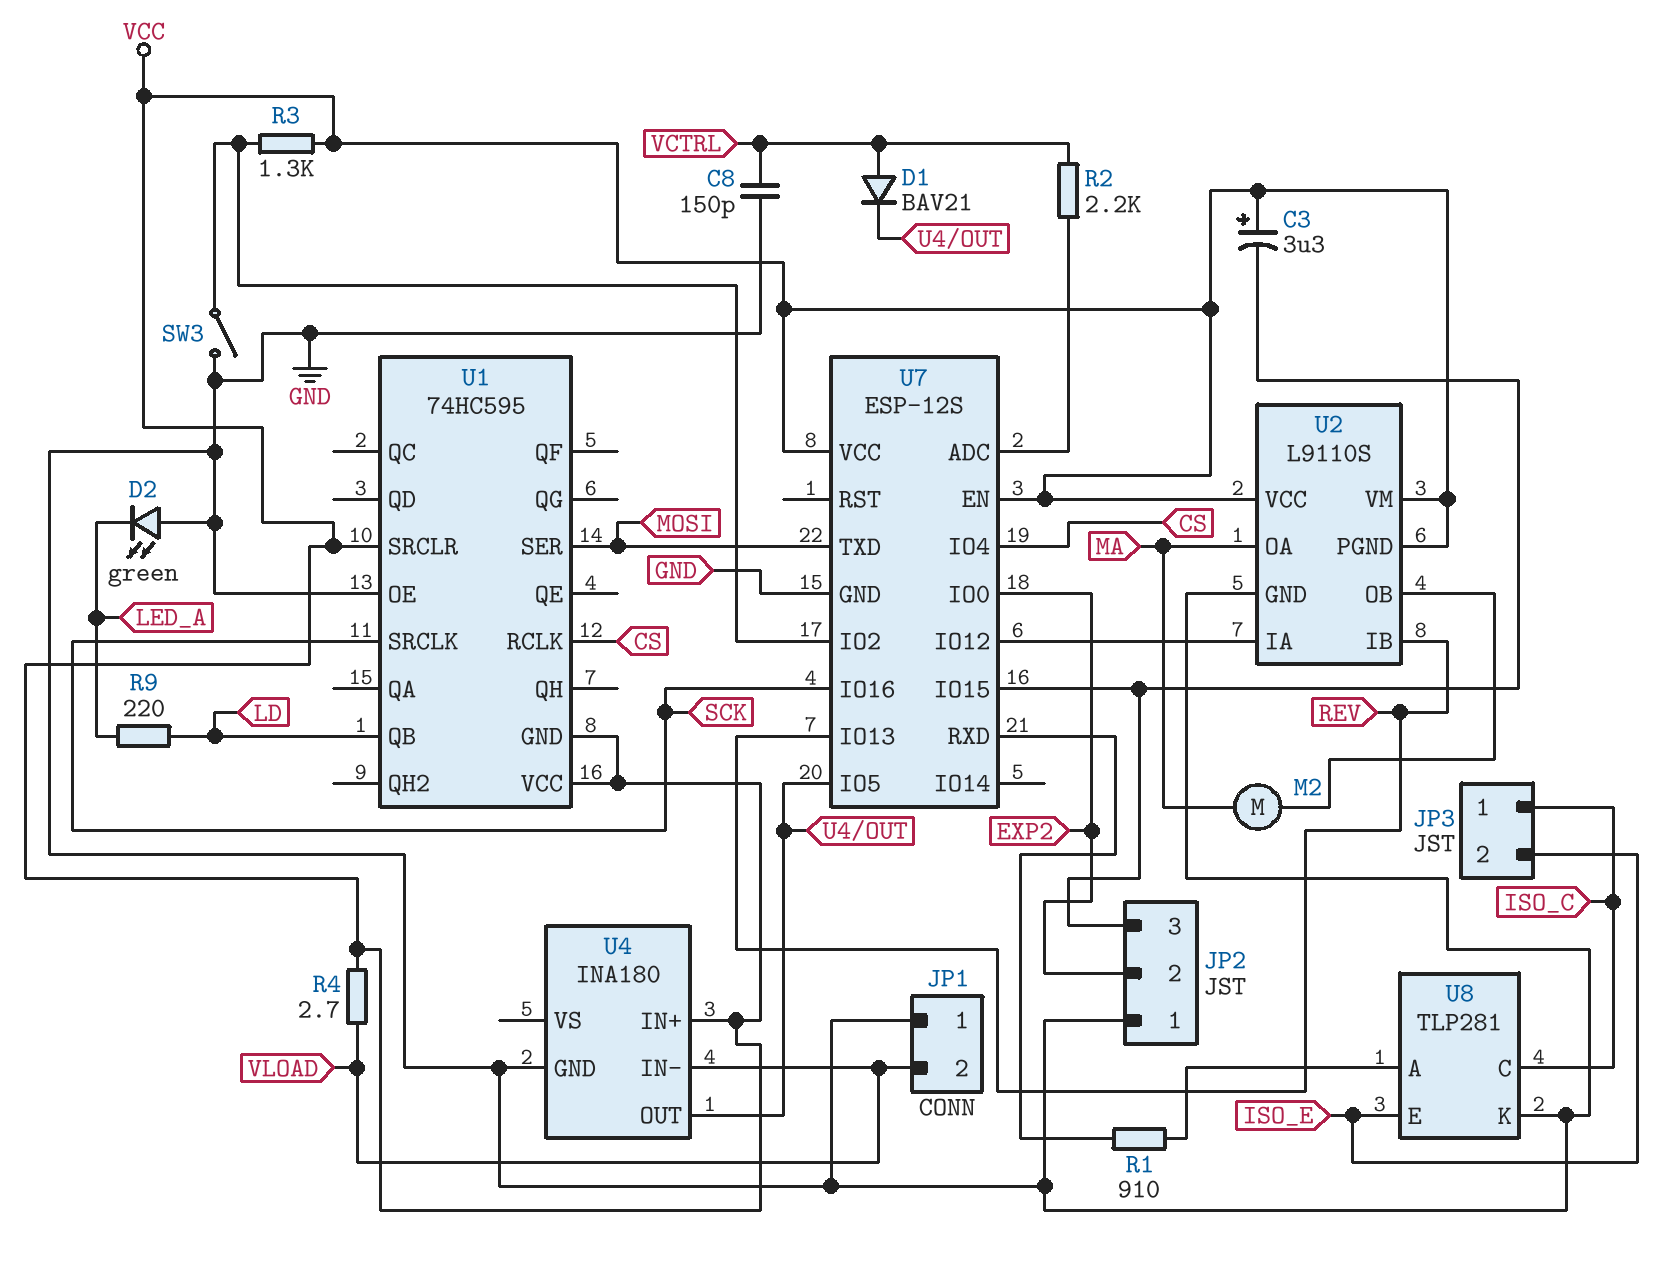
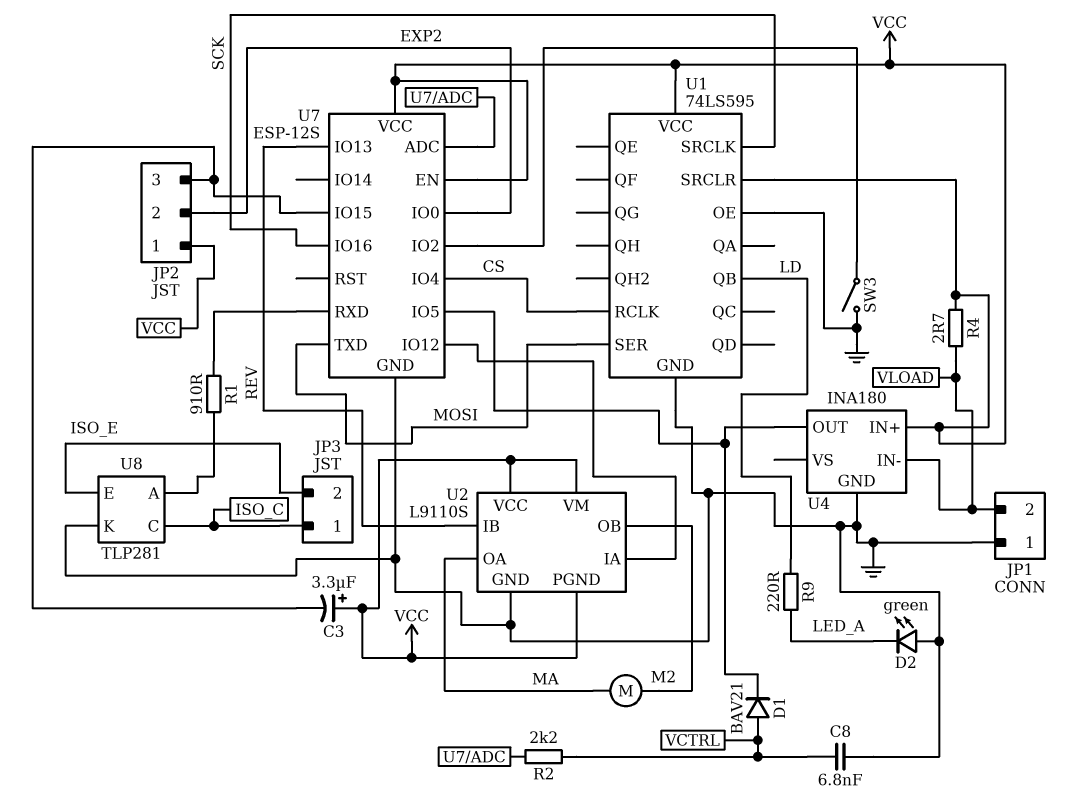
C8: 150pF (GND, VCTRL) -> 6.8nF (GND, VCTRL)
JP2 pin 1: GND -> VCC
R3: 1.3k (U7/IO2, VCC) -> none
U1: 74HC595 -> 74LS595
U1 pin GND: VCC -> GND

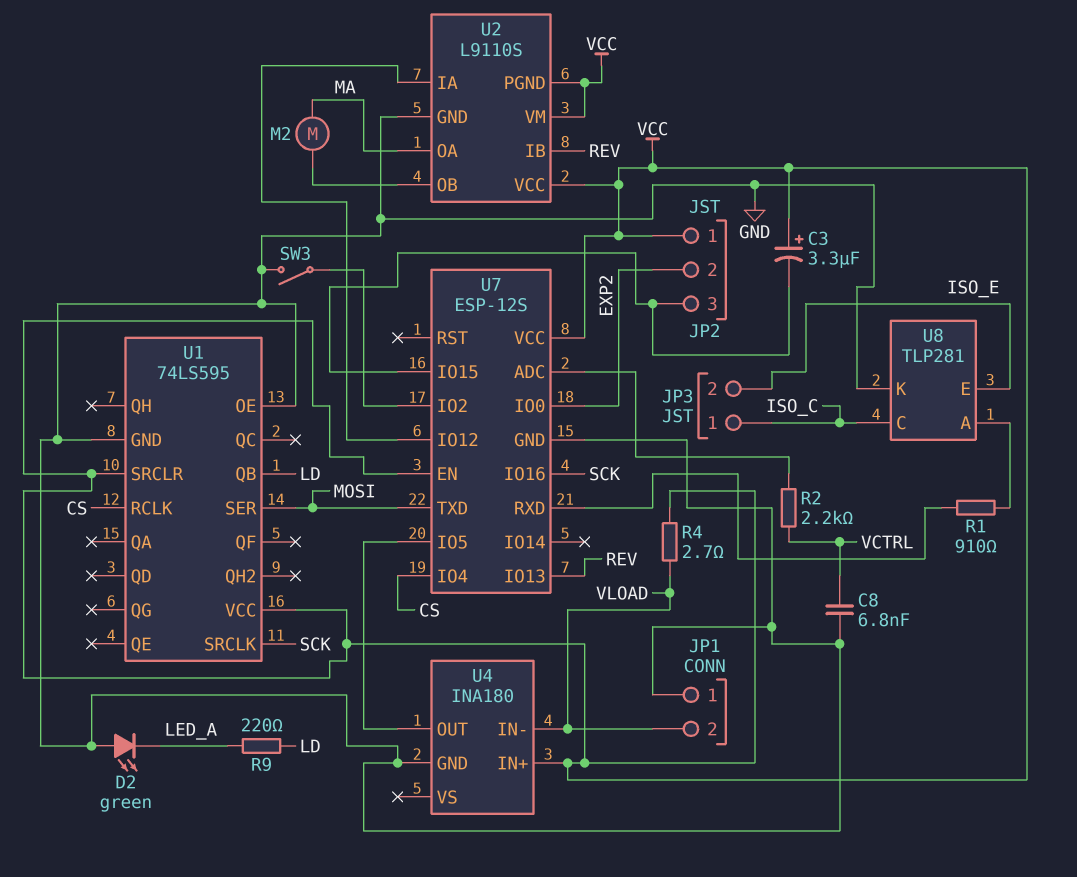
D1: diode BAV21 (A VCTRL, K U4/OUT) -> none

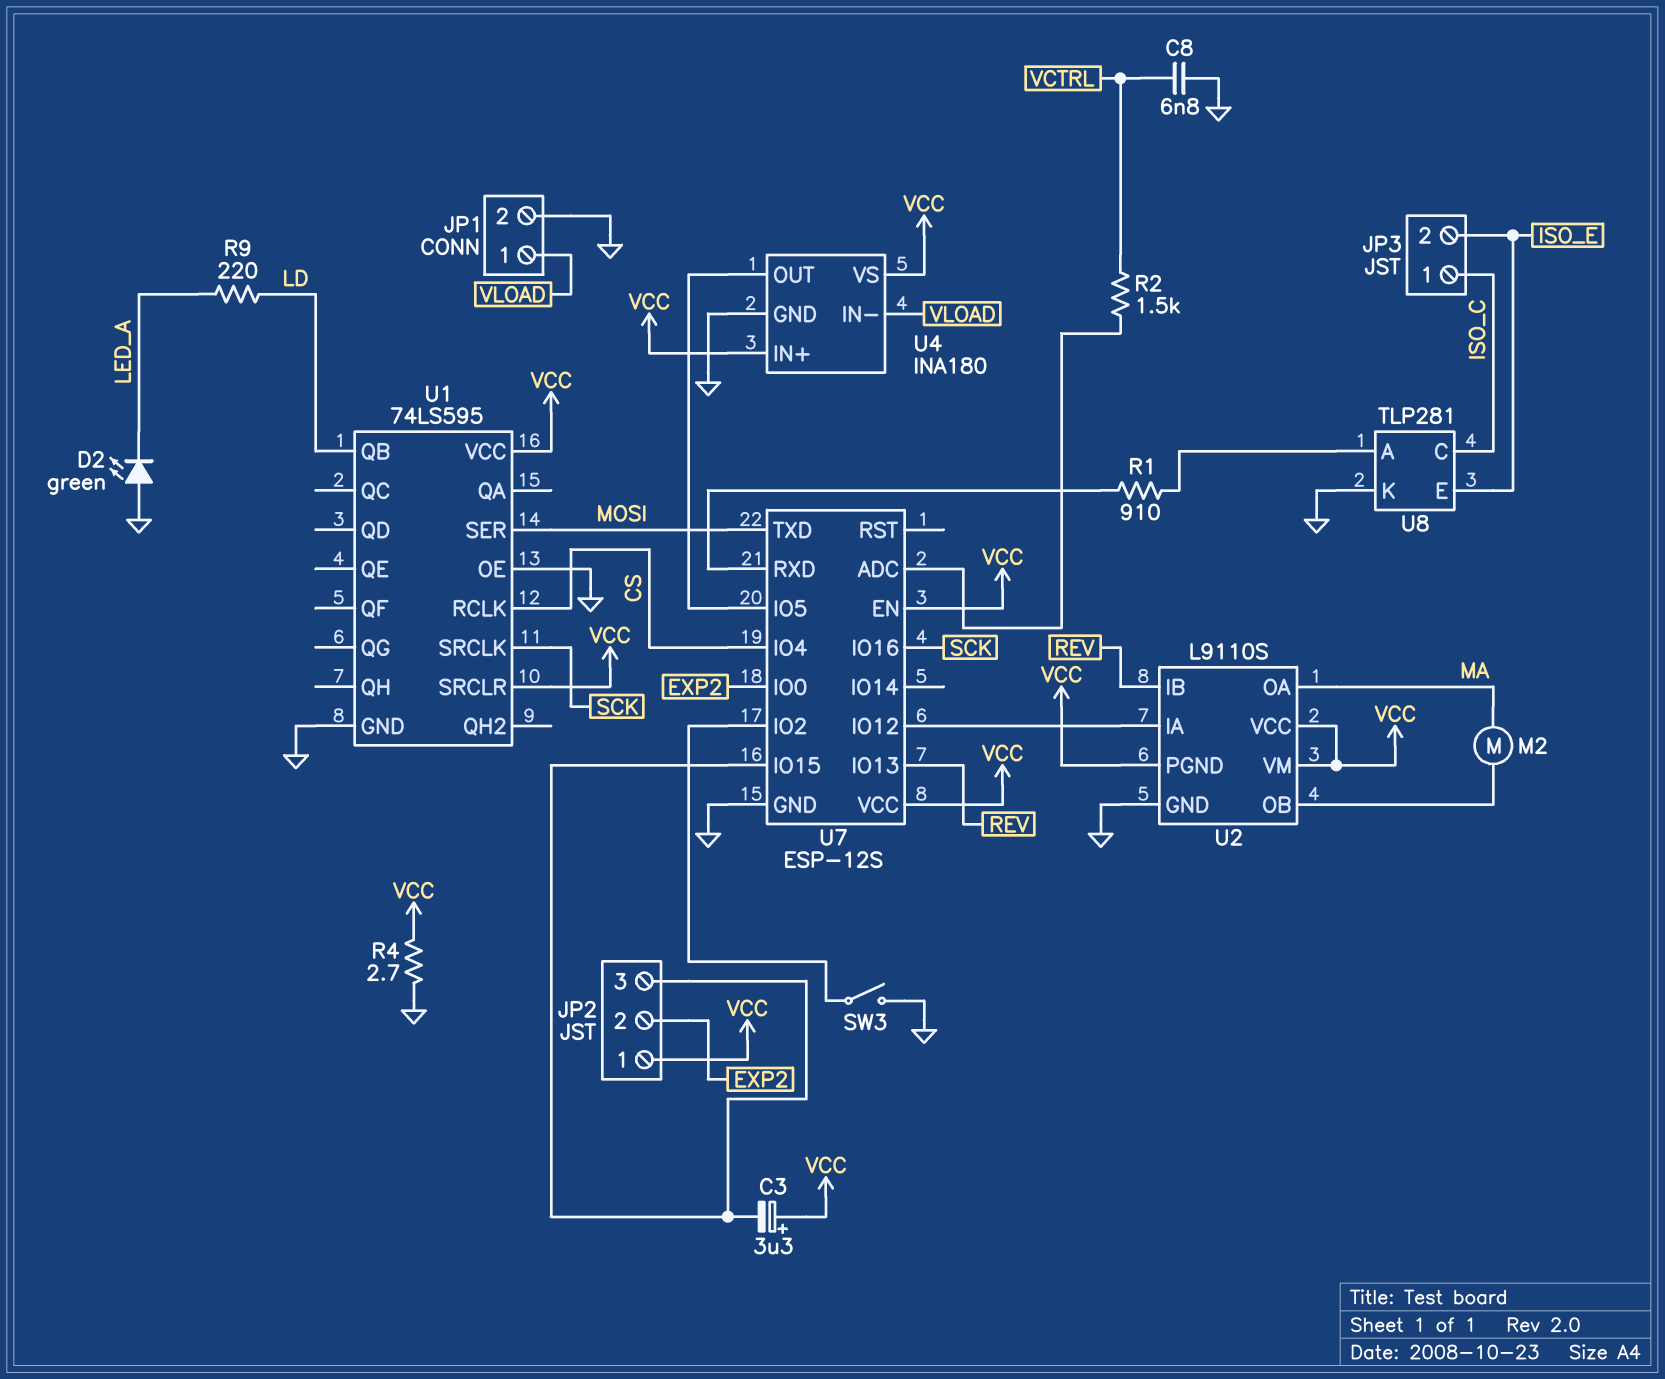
JP1 pin 1: GND -> VLOAD
JP1 pin 2: VLOAD -> GND
R2: 2.2k (U7/ADC, VCTRL) -> 1.5k (U7/ADC, VCTRL)
R4: 2.7 (VCC, VLOAD) -> 2.7 (GND, VCC)
U4 pin VS: none -> VCC

